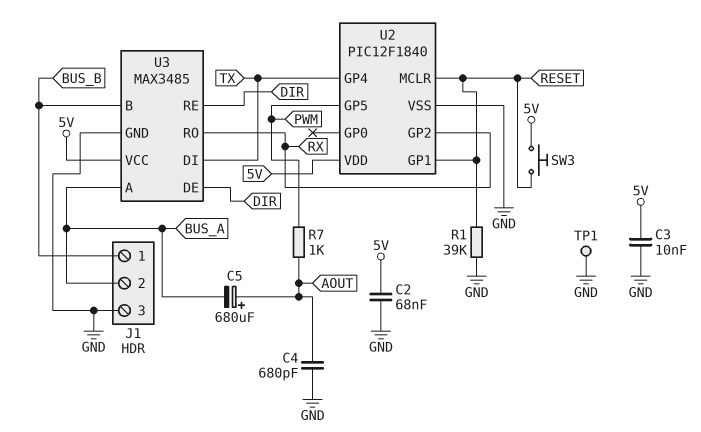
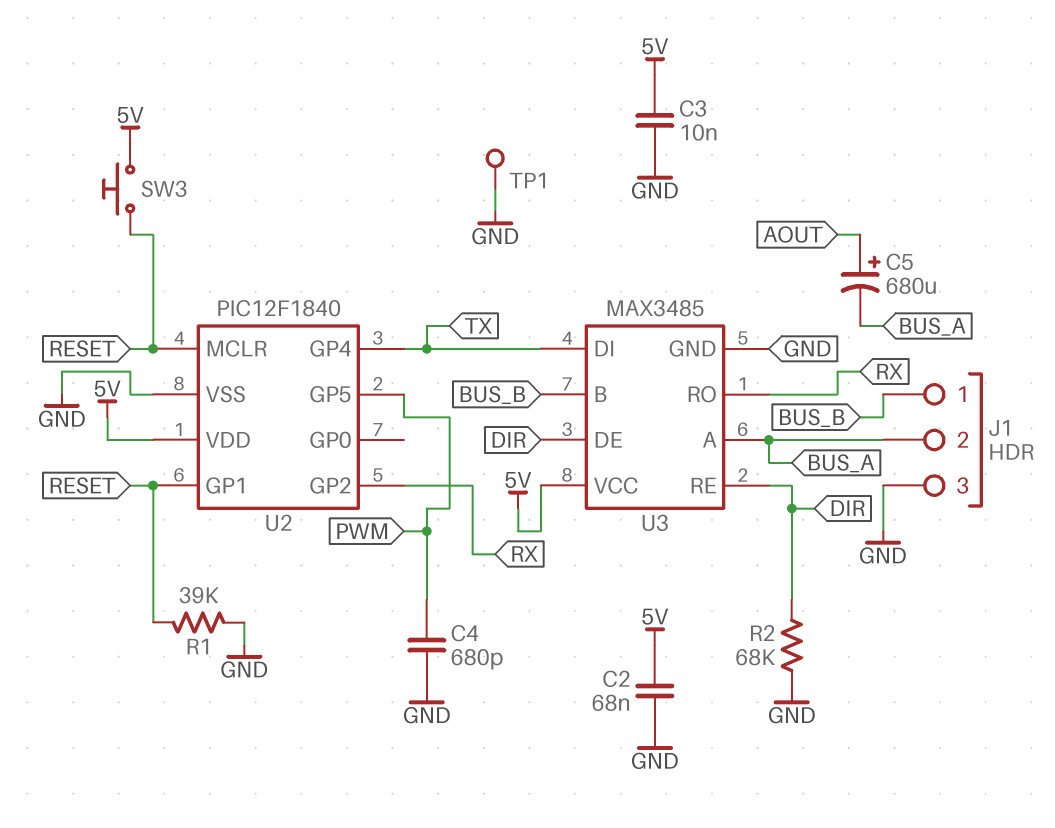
C4: 680pF (AOUT, GND) -> 680pF (GND, PWM)
R2: none -> 68k (DIR, GND)
R7: 1k (AOUT, PWM) -> none

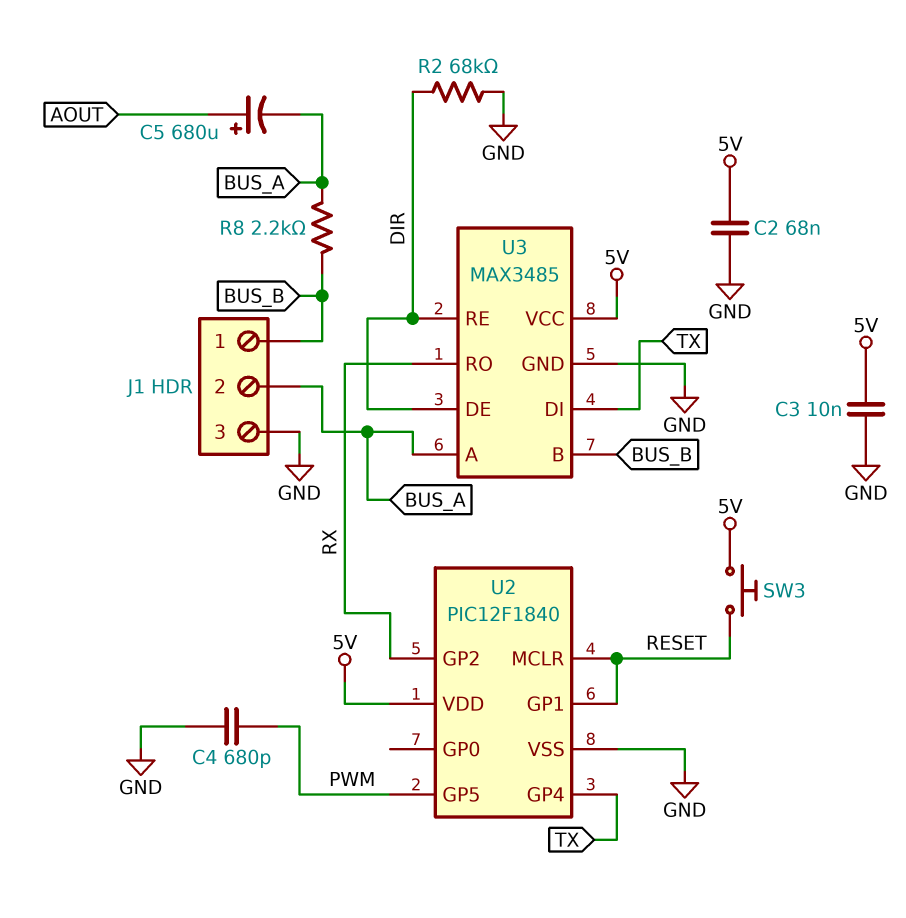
R1: 39k (GND, RESET) -> none
R8: none -> 2.2k (BUS_A, BUS_B)
TP1: test point (GND) -> none

